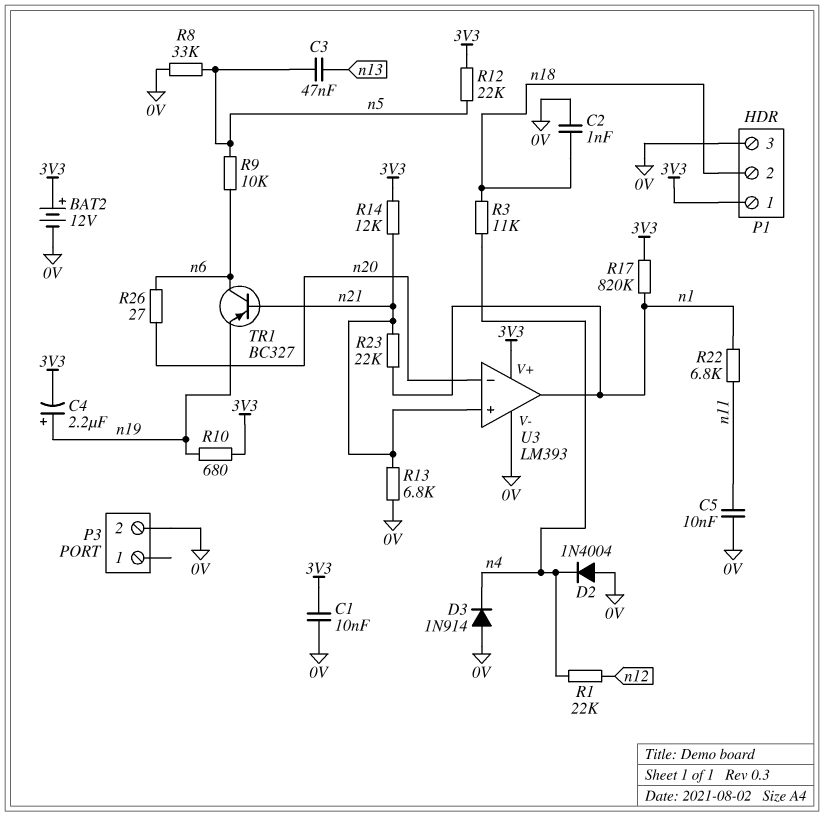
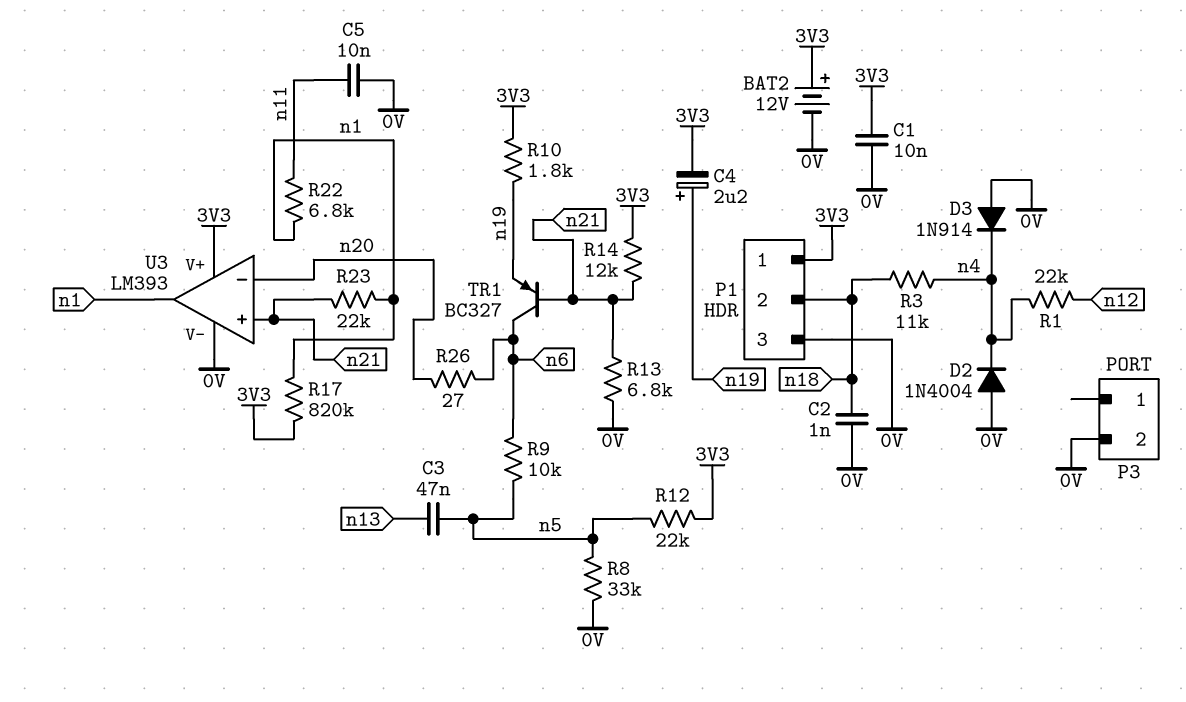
R10: 680 (3V3, n19) -> 1.8k (3V3, n19)

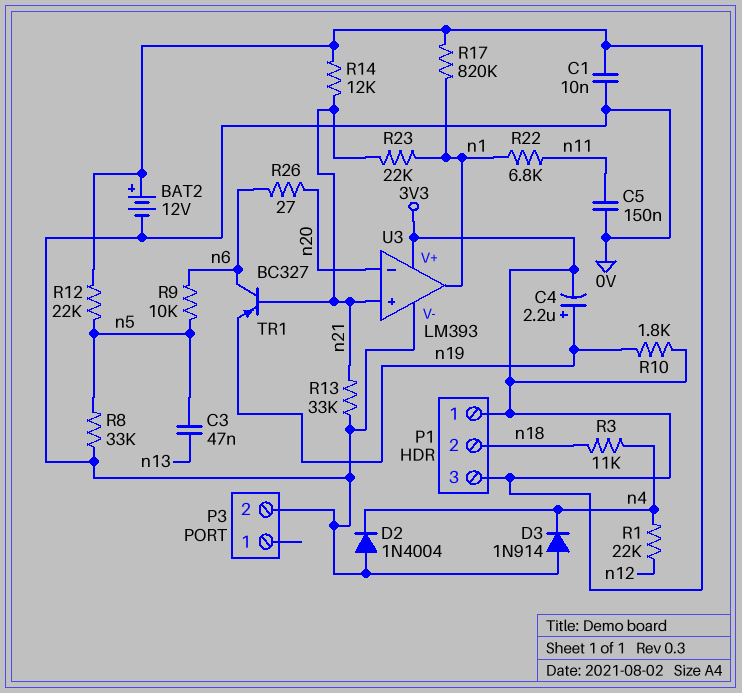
C2: 1nF (0V, n18) -> none
C5: 10nF (0V, n11) -> 150nF (0V, n11)
P1 pin 3: 0V -> 3V3
R13: 6.8k (0V, n21) -> 33k (0V, n21)

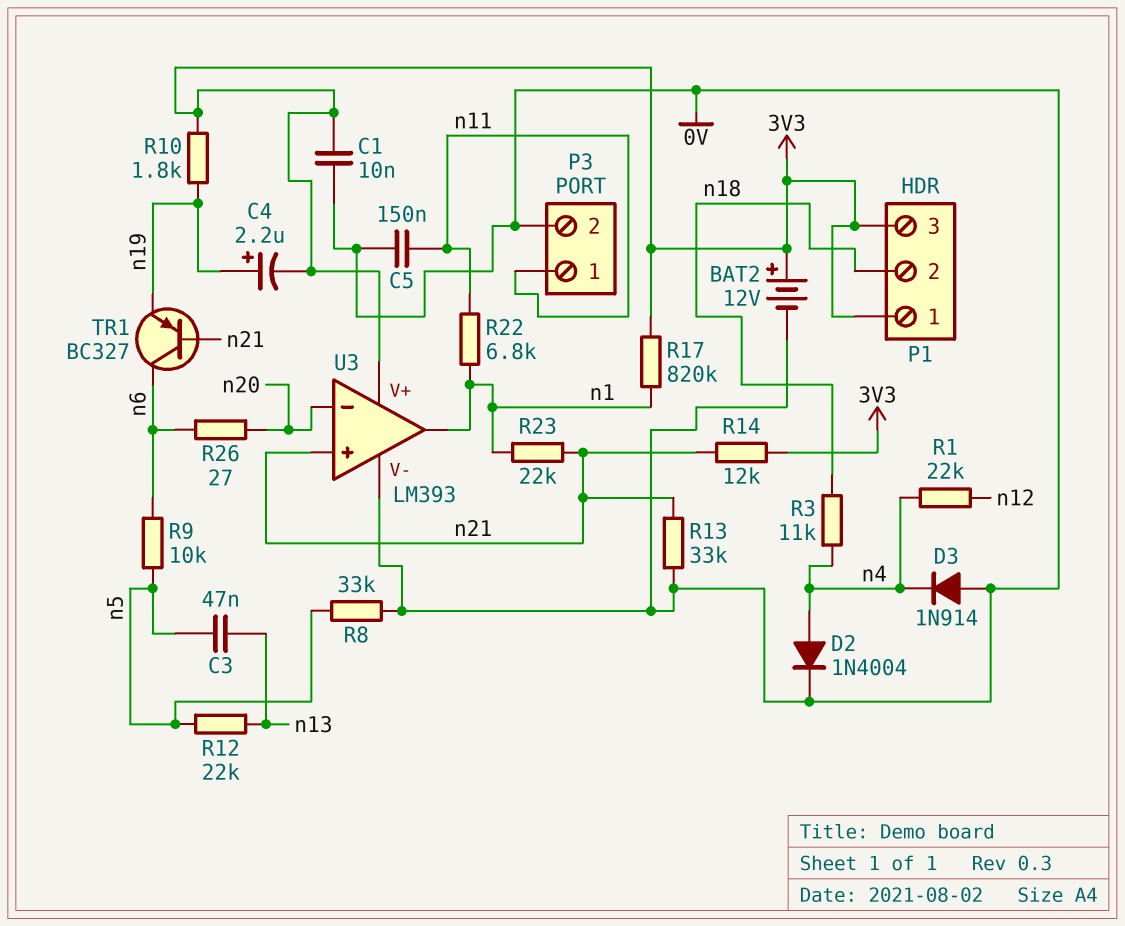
D2: diode 1N4004 (A 0V, K n4) -> diode 1N4004 (A n4, K 0V)
P3 pin 1: none -> n11
R12: 22k (3V3, n5) -> 22k (n5, n13)

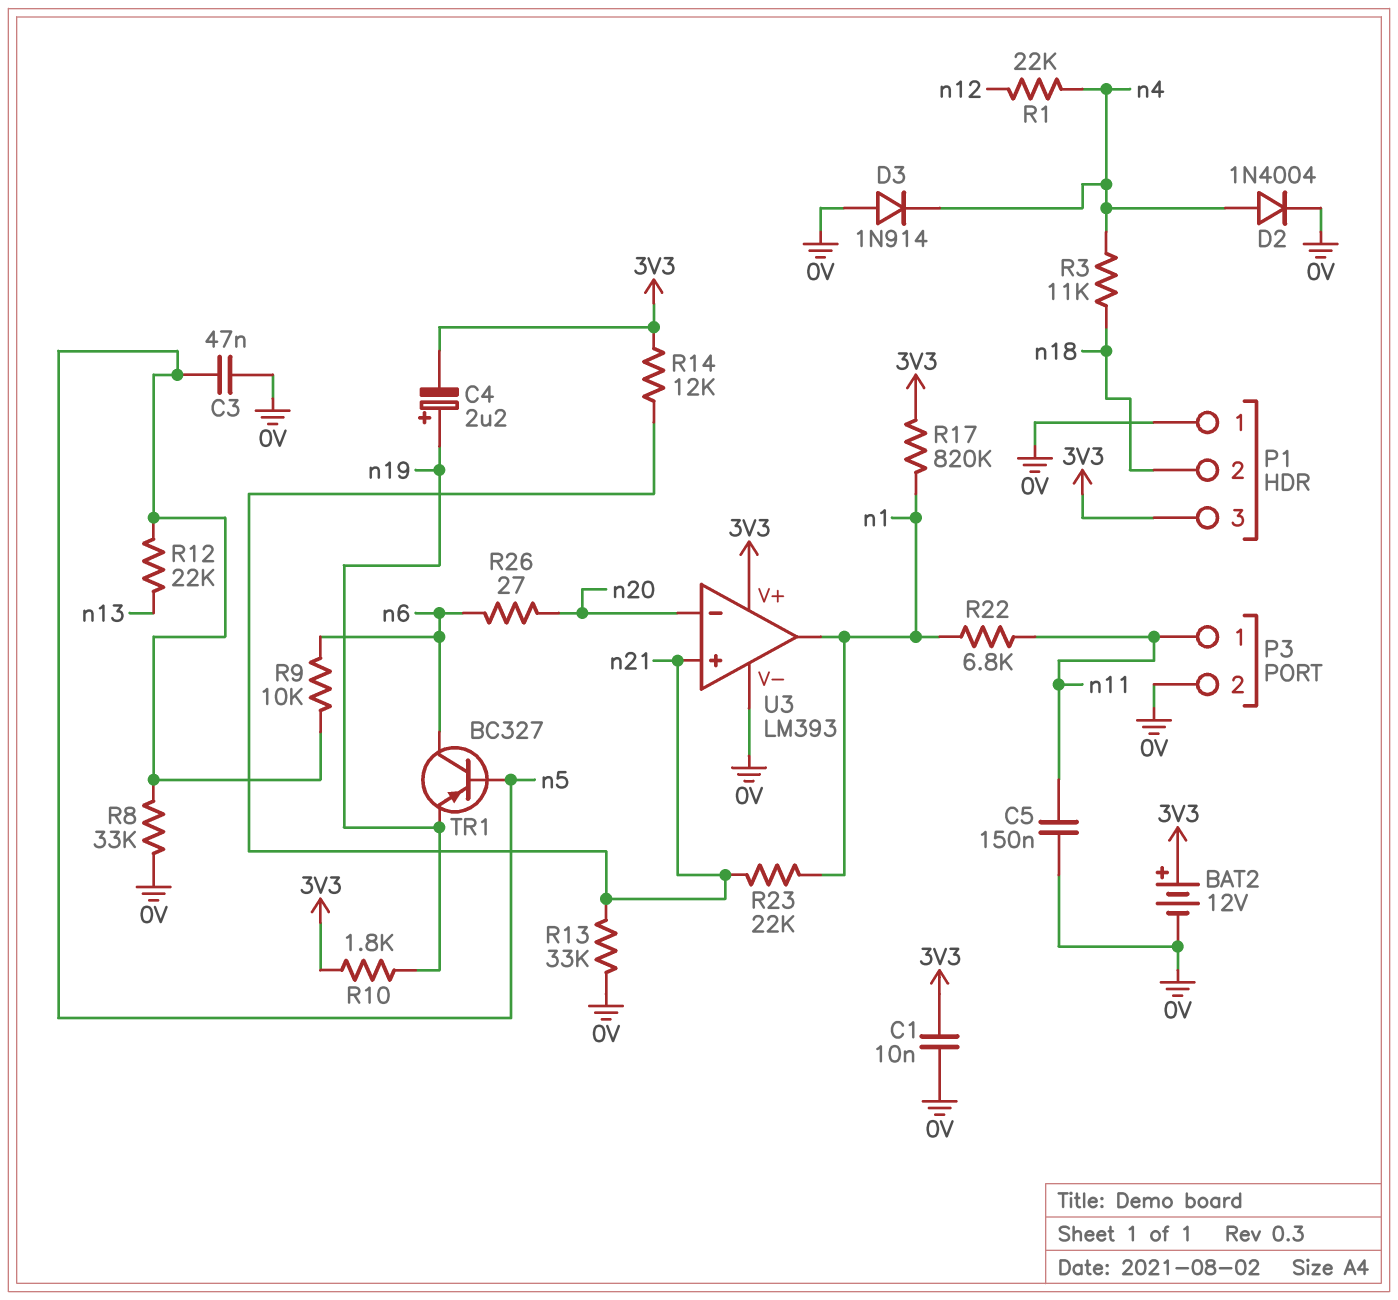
C3: 47nF (n5, n13) -> 47nF (0V, n5)
P1 pin 1: 3V3 -> 0V
TR1: PNP BC327 (B n21, C n6, E n19) -> PNP BC327 (B n5, C n6, E n19)

